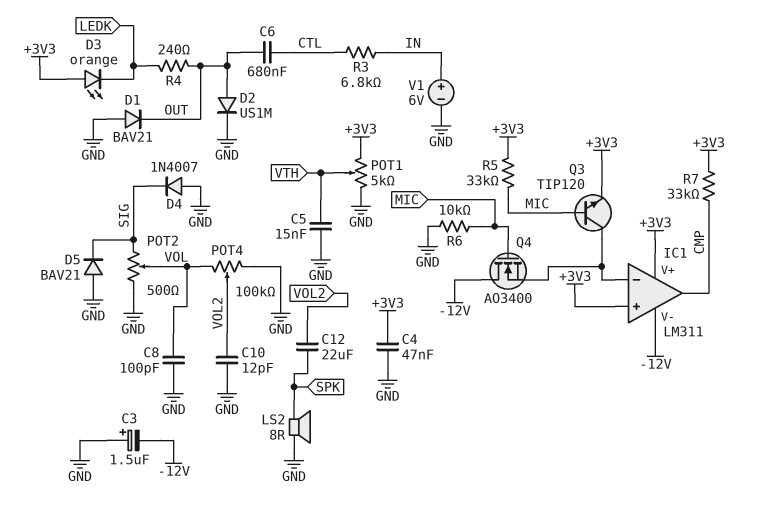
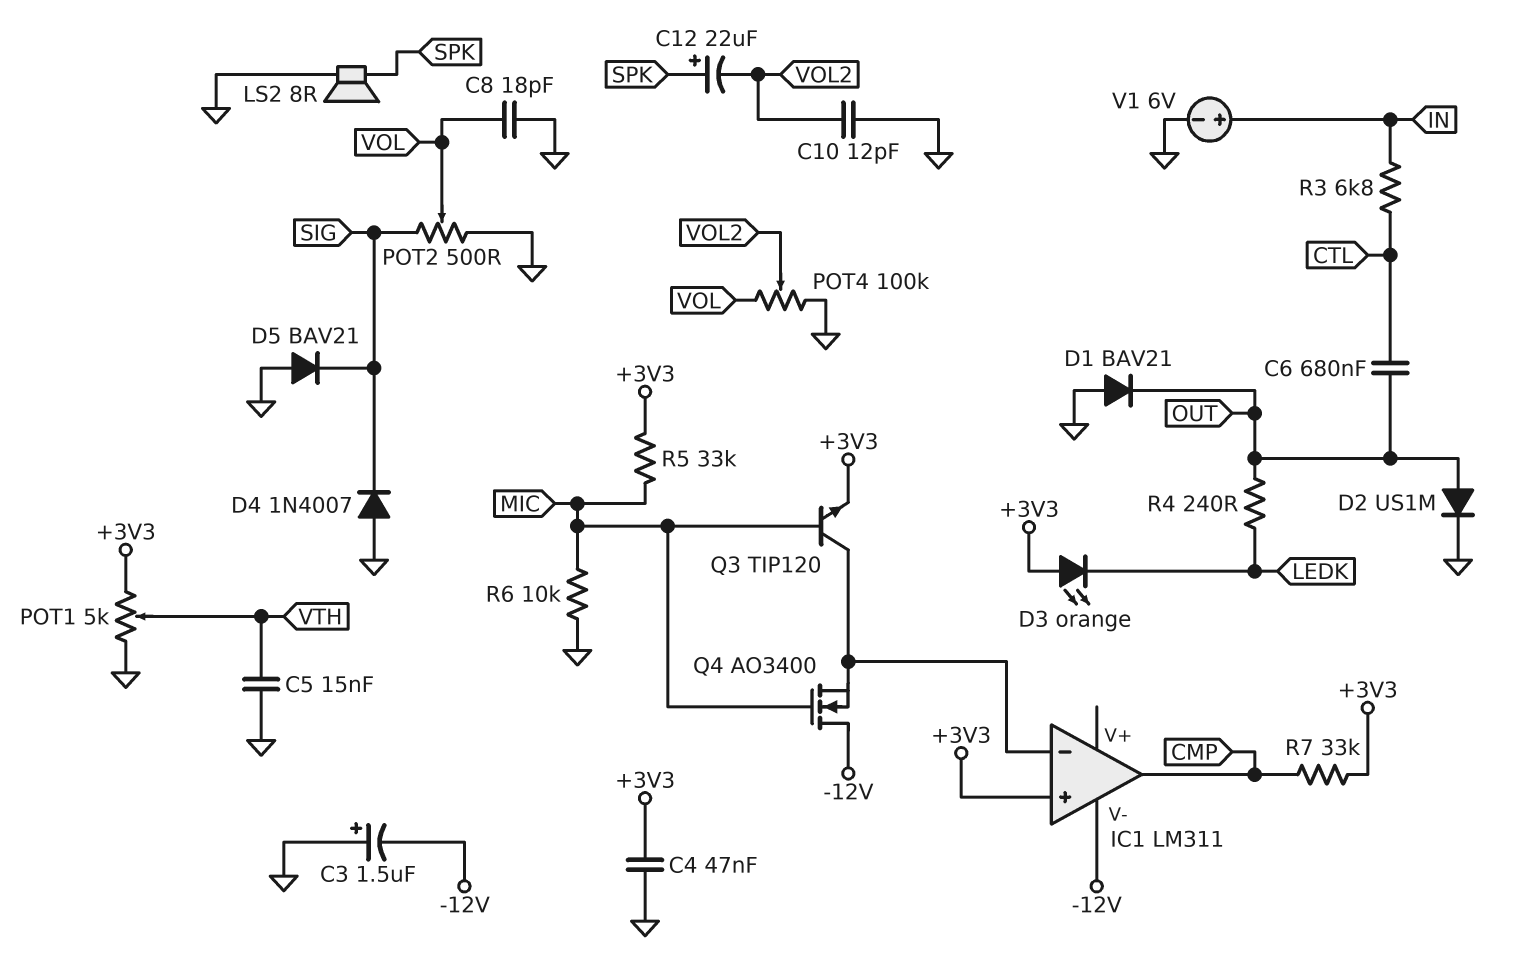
C8: 100pF (GND, VOL) -> 18pF (GND, VOL)
C12: 22uF (SPK, VOL2) -> 22uF (plus SPK, minus VOL2)
IC1 pin V+: +3V3 -> none

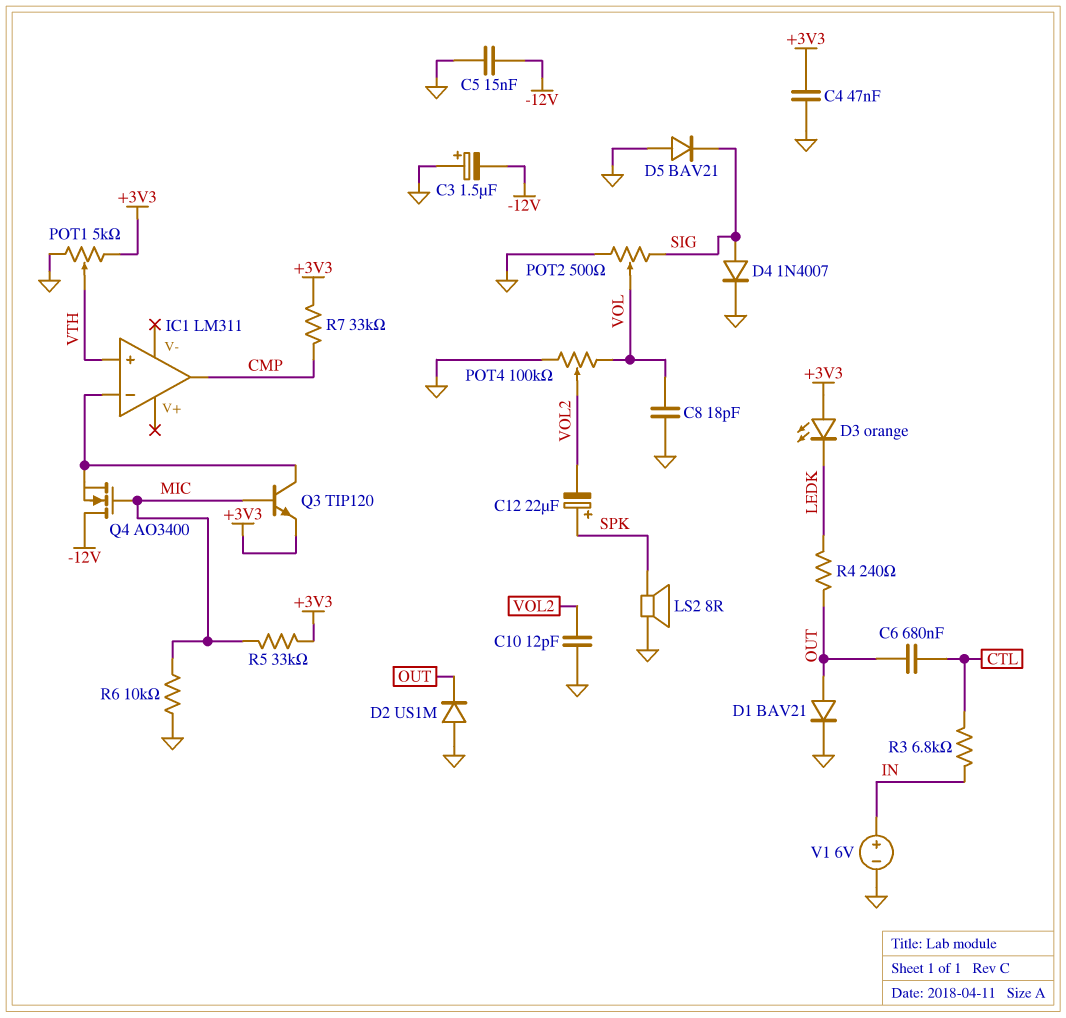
C5: 15nF (GND, VTH) -> 15nF (-12V, GND)
D1: diode BAV21 (A GND, K OUT) -> diode BAV21 (A OUT, K GND)
D2: diode US1M (A OUT, K GND) -> diode US1M (A GND, K OUT)
D4: diode 1N4007 (A GND, K SIG) -> diode 1N4007 (A SIG, K GND)
IC1 pin V-: -12V -> none
IC1 pin in+: +3V3 -> VTH

